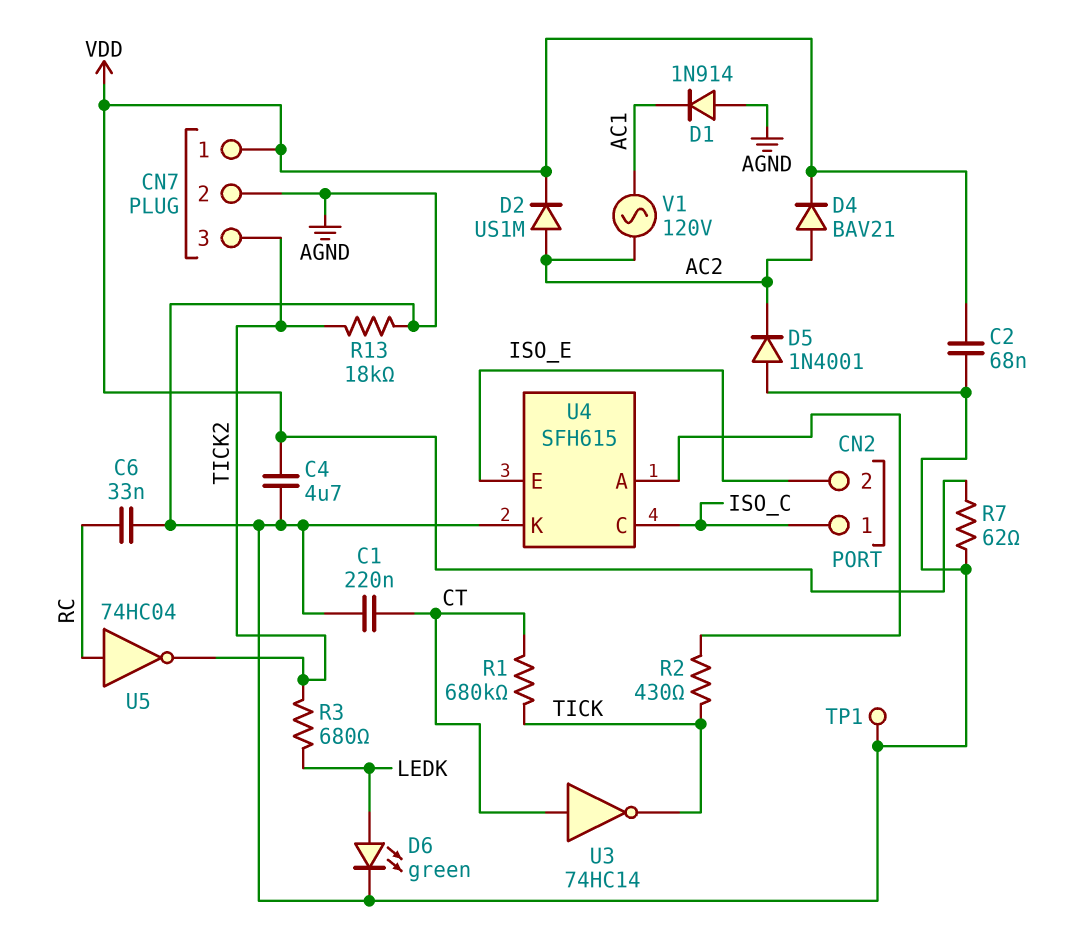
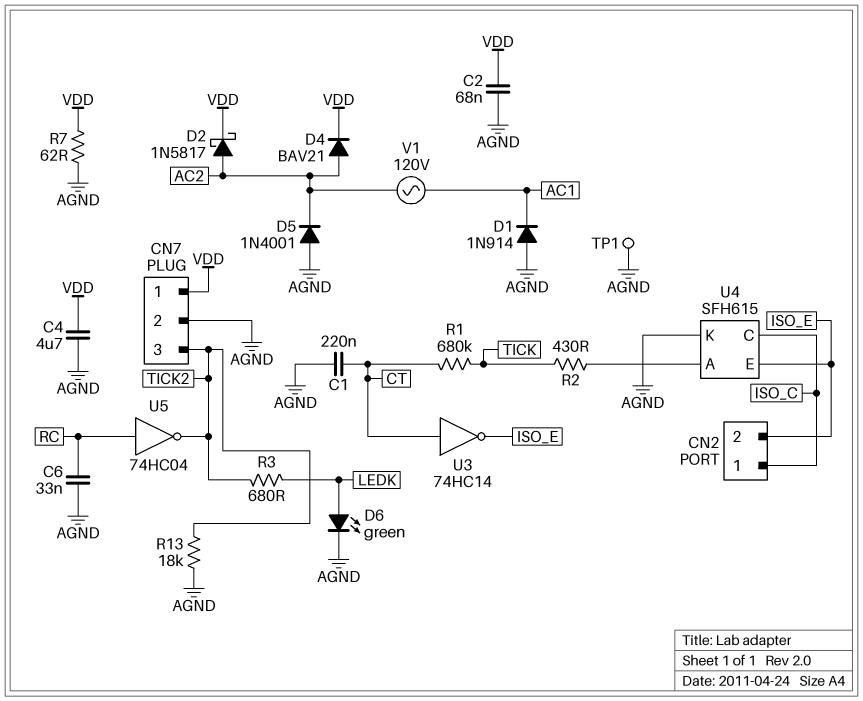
D2: diode US1M (A AC2, K VDD) -> schottky 1N5817 (A AC2, K VDD)
U3: NOT 74HC14 (in CT, out TICK) -> NOT 74HC14 (in CT, out ISO_E)

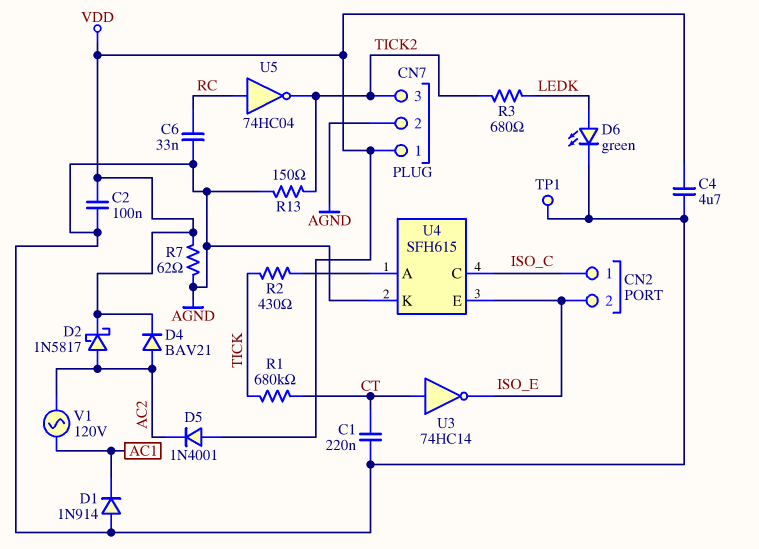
C2: 68nF (AGND, VDD) -> 100nF (AGND, VDD)
D5: diode 1N4001 (A AGND, K AC2) -> diode 1N4001 (A VDD, K AC2)
R13: 18k (AGND, TICK2) -> 150 (AGND, TICK2)

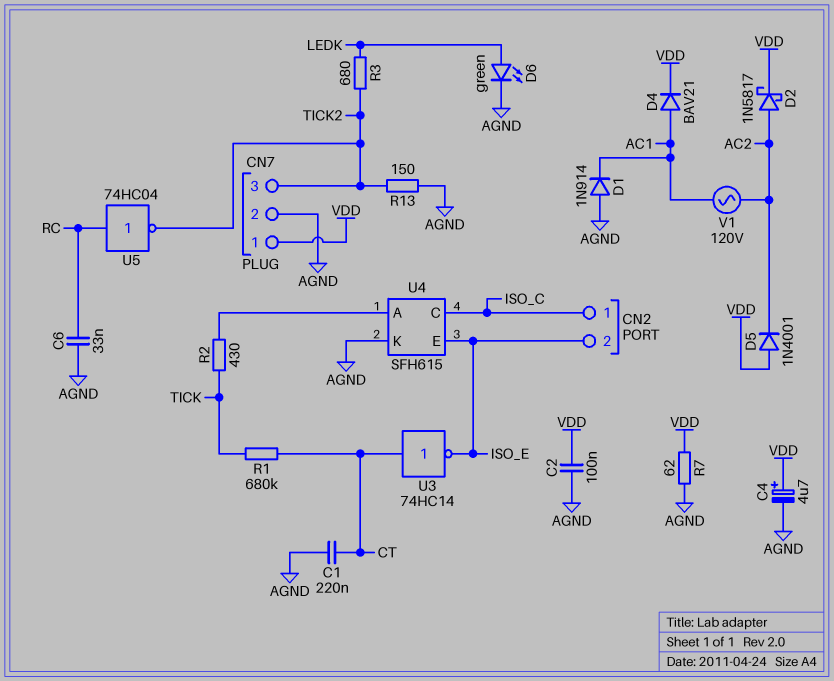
C4: 4.7uF (AGND, VDD) -> 4.7uF (plus VDD, minus AGND)
D4: diode BAV21 (A AC2, K VDD) -> diode BAV21 (A AC1, K VDD)
TP1: test point (AGND) -> none

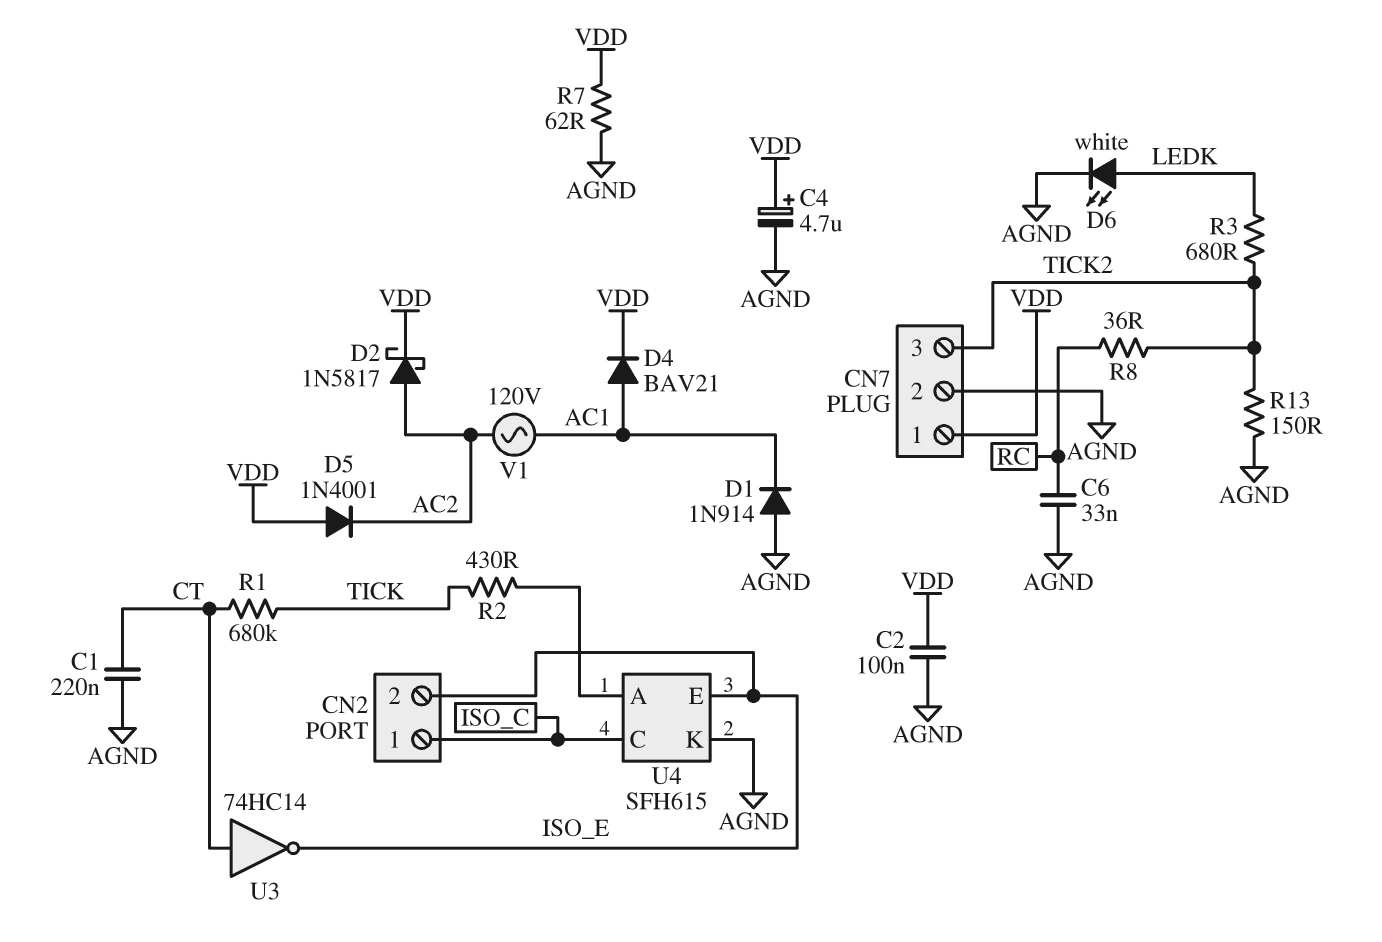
D6: LED green (A LEDK, K AGND) -> LED white (A LEDK, K AGND)
R8: none -> 36 (RC, TICK2)
U5: NOT 74HC04 (in RC, out TICK2) -> none

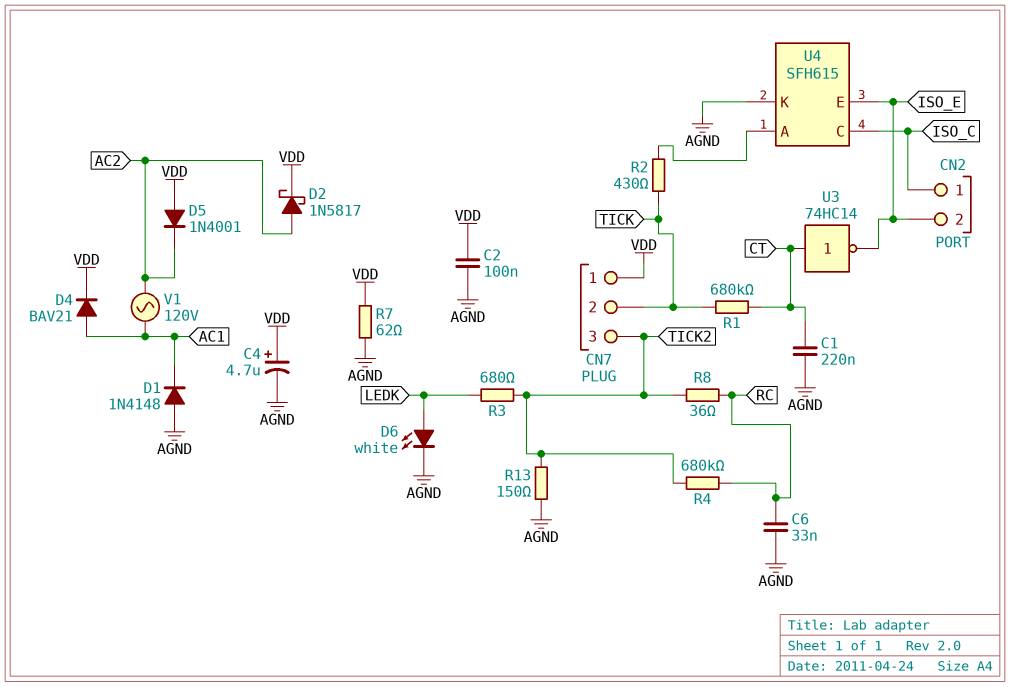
CN7 pin 2: AGND -> TICK
D1: diode 1N914 (A AGND, K AC1) -> diode 1N4148 (A AGND, K AC1)
R4: none -> 680k (RC, TICK2)

